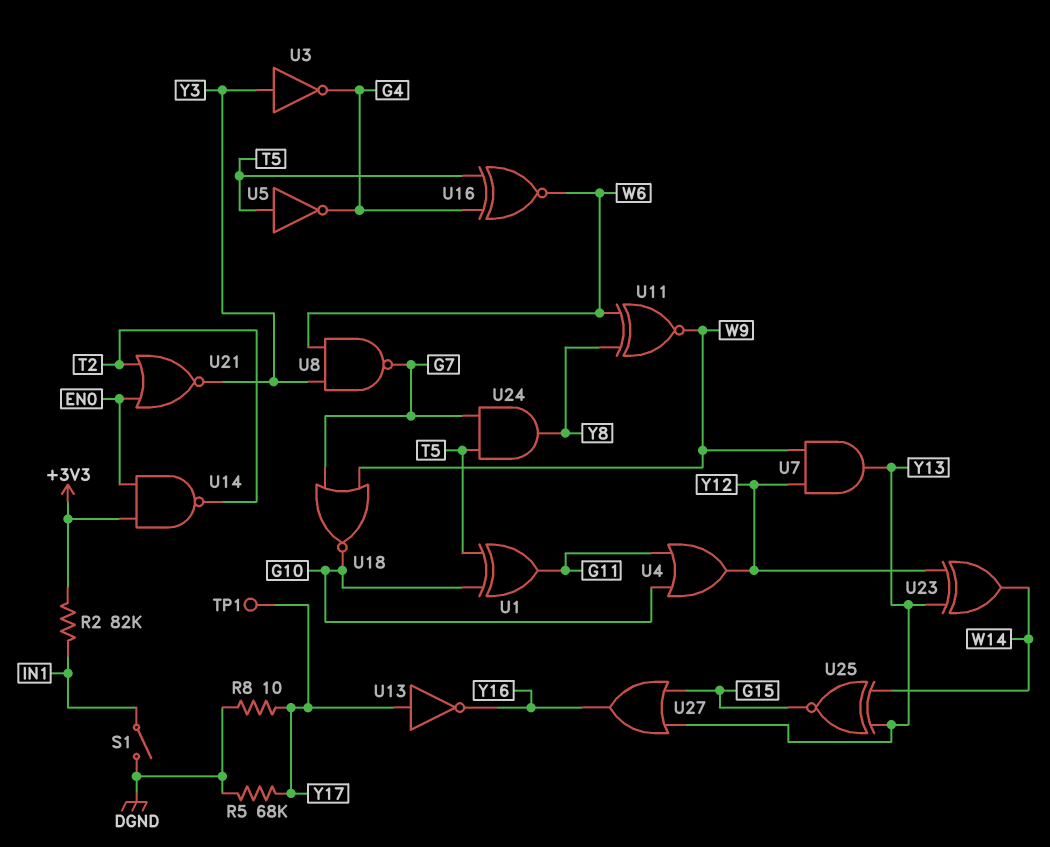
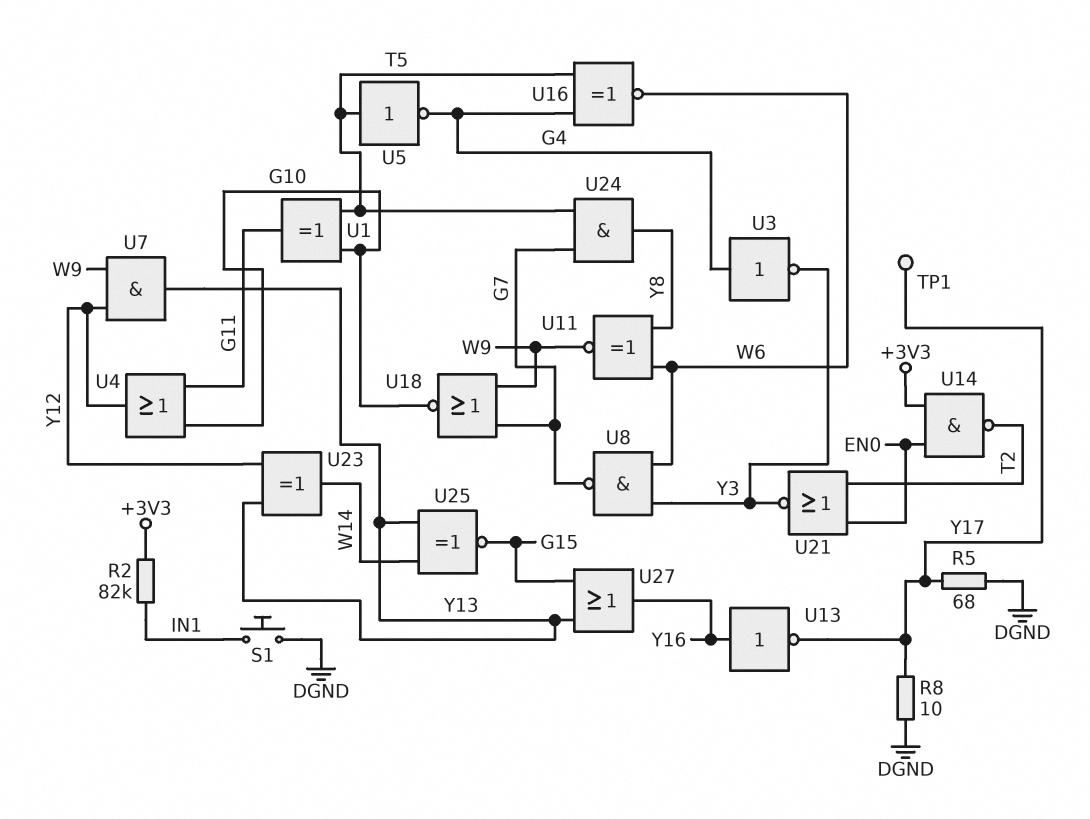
R5: 68k (DGND, Y17) -> 68 (DGND, Y17)
S1: switch (DGND, IN1) -> button (DGND, IN1)
U3: NOT (in Y3, out G4) -> NOT (in G4, out Y3)
U13: NOT (in Y17, out Y16) -> NOT (in Y16, out Y17)

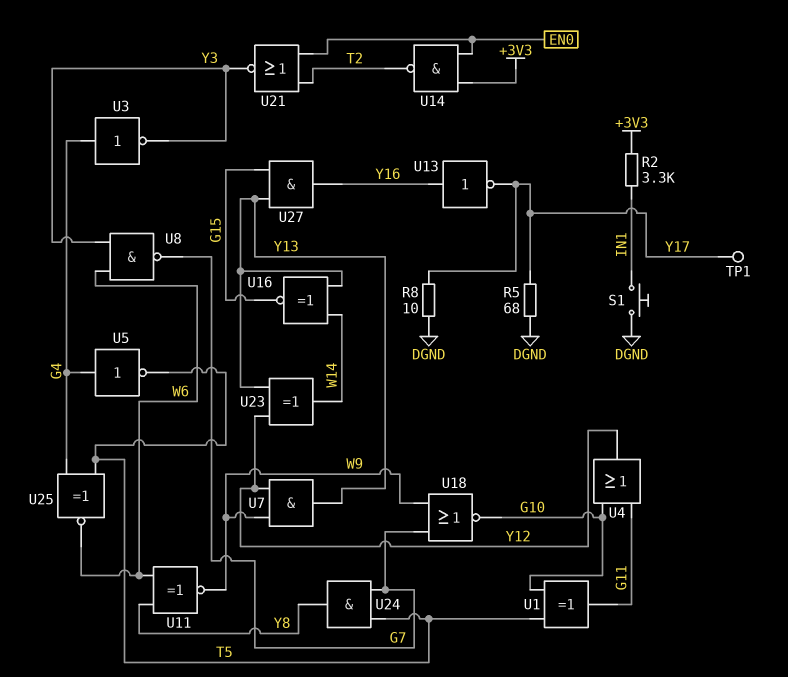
R2: 82k (+3V3, IN1) -> 3.3k (+3V3, IN1)
U5: NOT (in T5, out G4) -> NOT (in G4, out T5)
U16: XNOR (in G4, in T5, out W6) -> XNOR (in W14, in Y13, out G15)
U25: XNOR (in W14, in Y13, out G15) -> XNOR (in G4, in T5, out W6)
U27: OR (in G15, in Y13, out Y16) -> AND (in G15, in Y13, out Y16)

